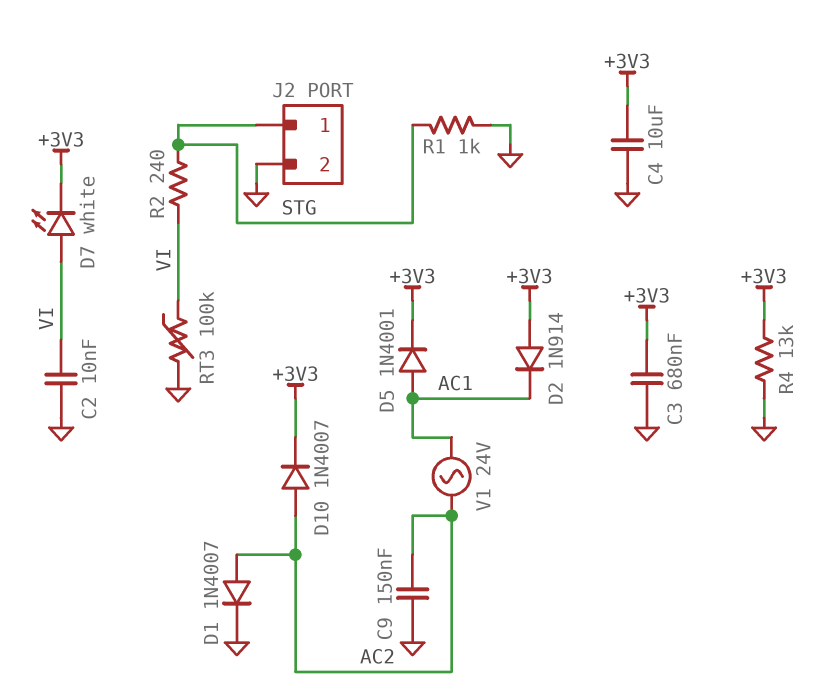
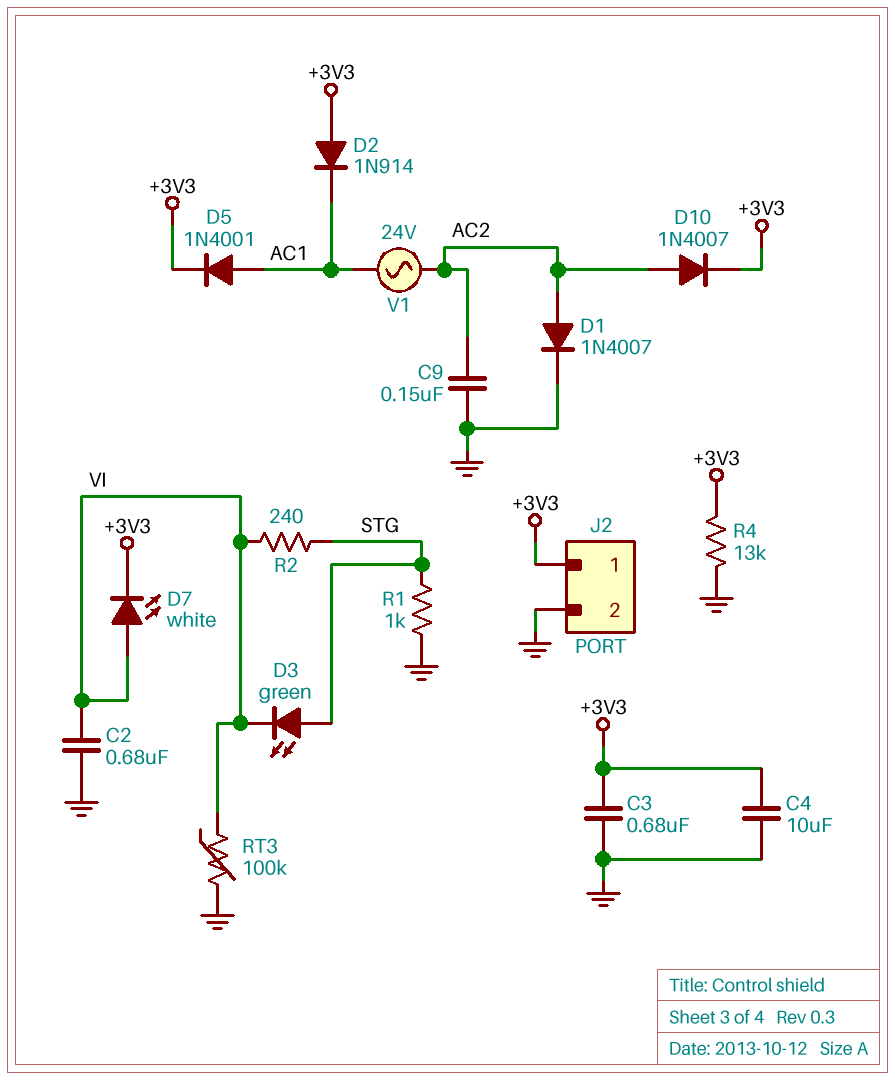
C2: 10nF (GND, VI) -> 680nF (GND, VI)
D3: none -> LED green (A STG, K VI)
J2 pin 1: STG -> +3V3

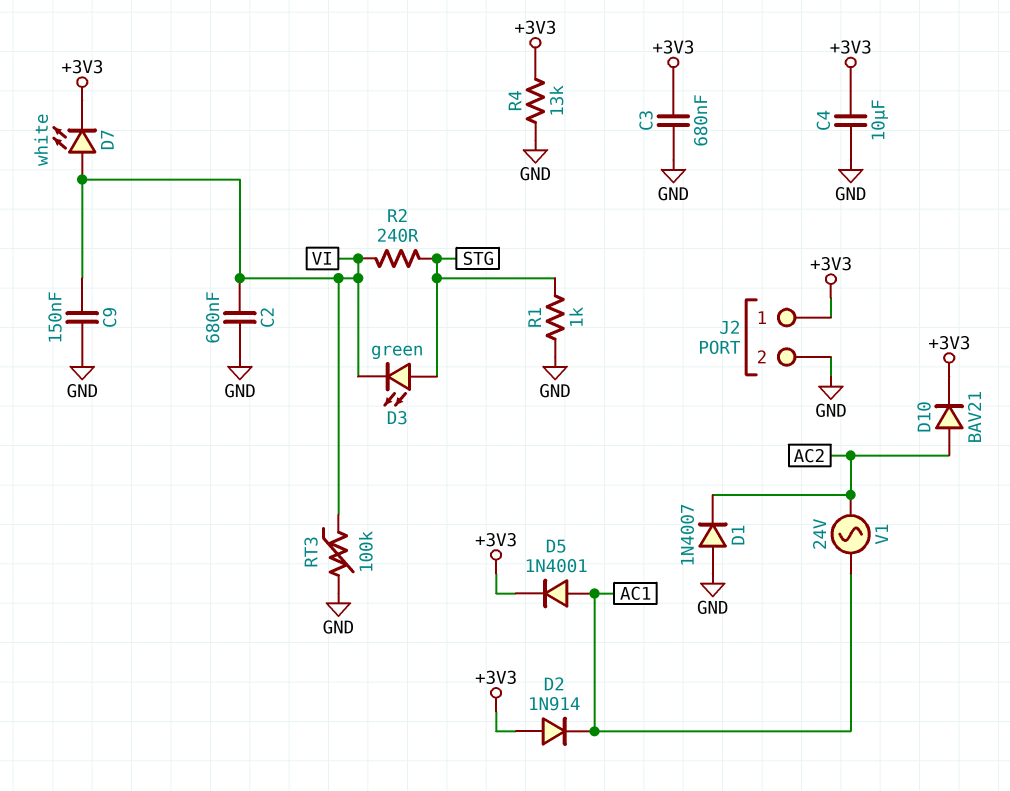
C9: 150nF (AC2, GND) -> 150nF (GND, VI)
D1: diode 1N4007 (A AC2, K GND) -> diode 1N4007 (A GND, K AC2)
D10: diode 1N4007 (A AC2, K +3V3) -> diode BAV21 (A AC2, K +3V3)

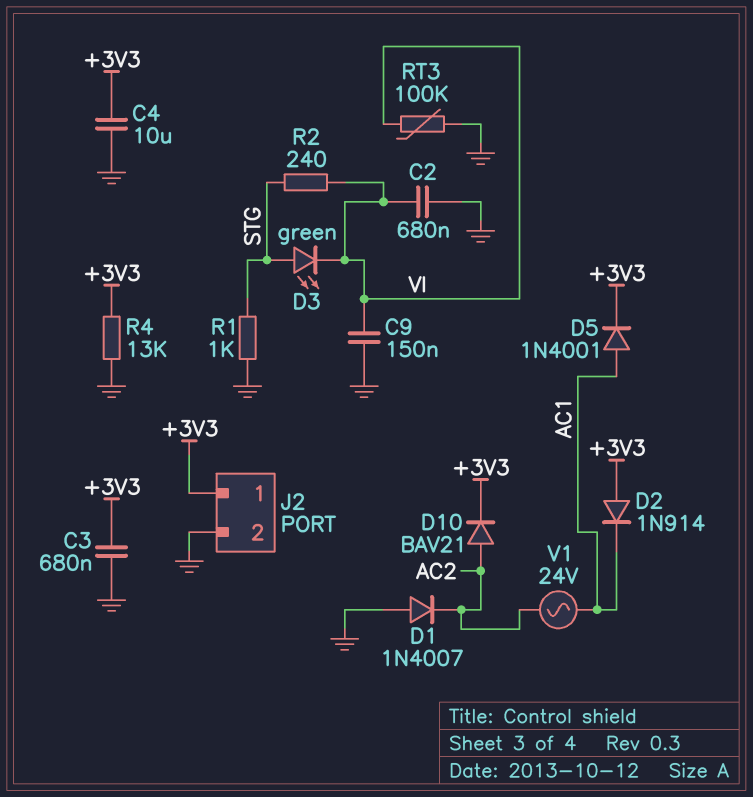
D7: LED white (A VI, K +3V3) -> none

